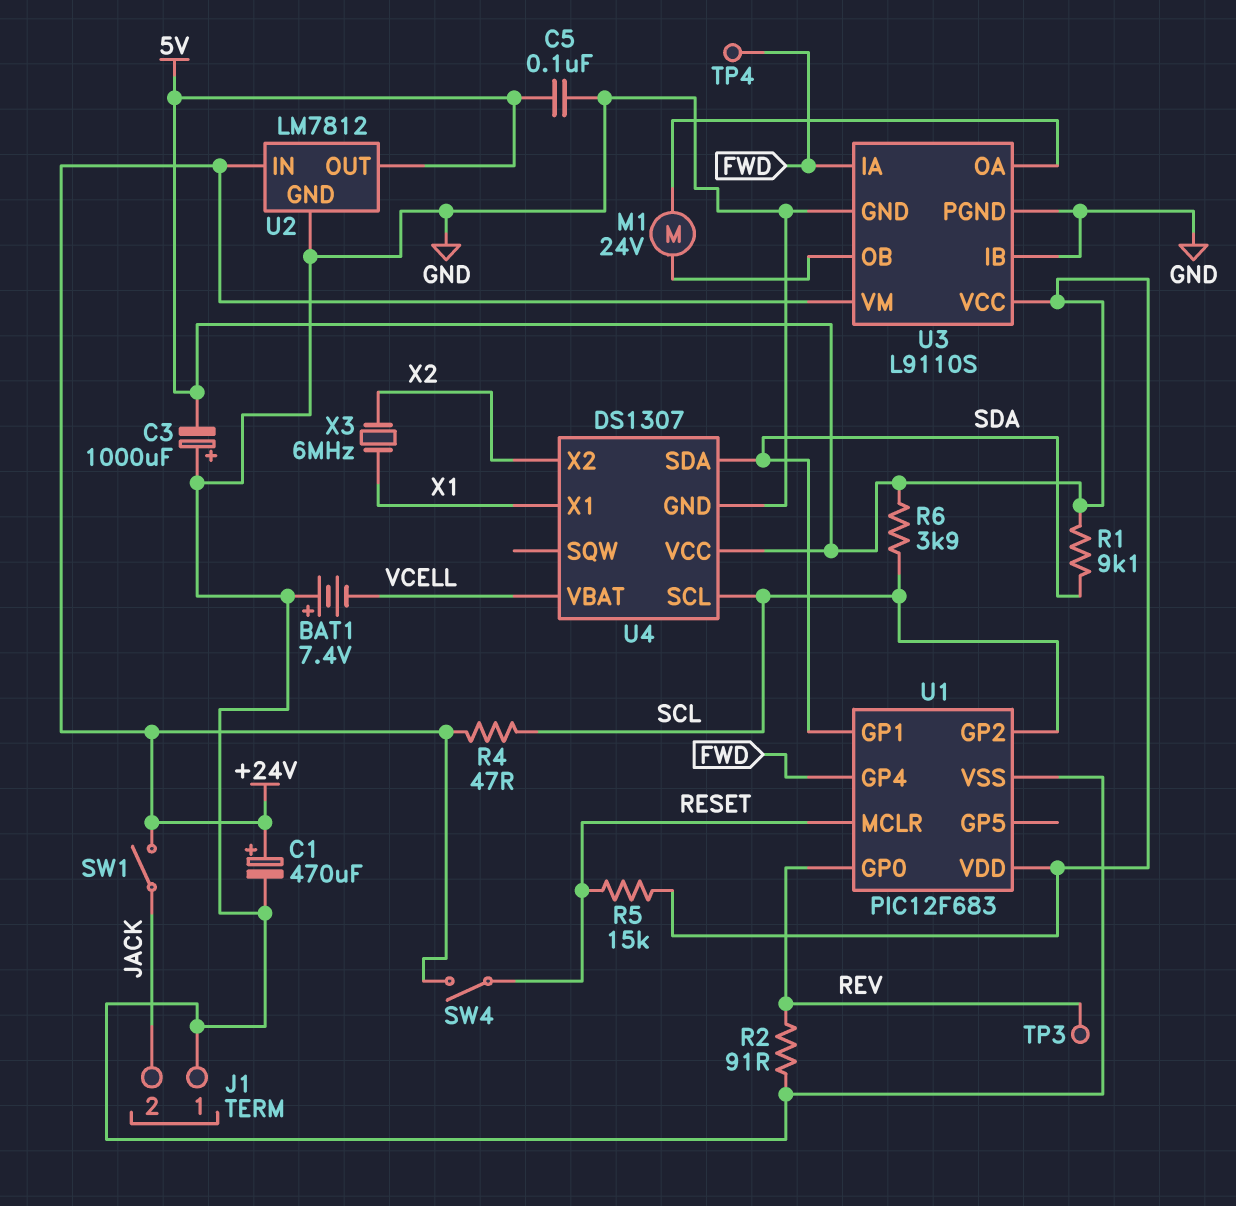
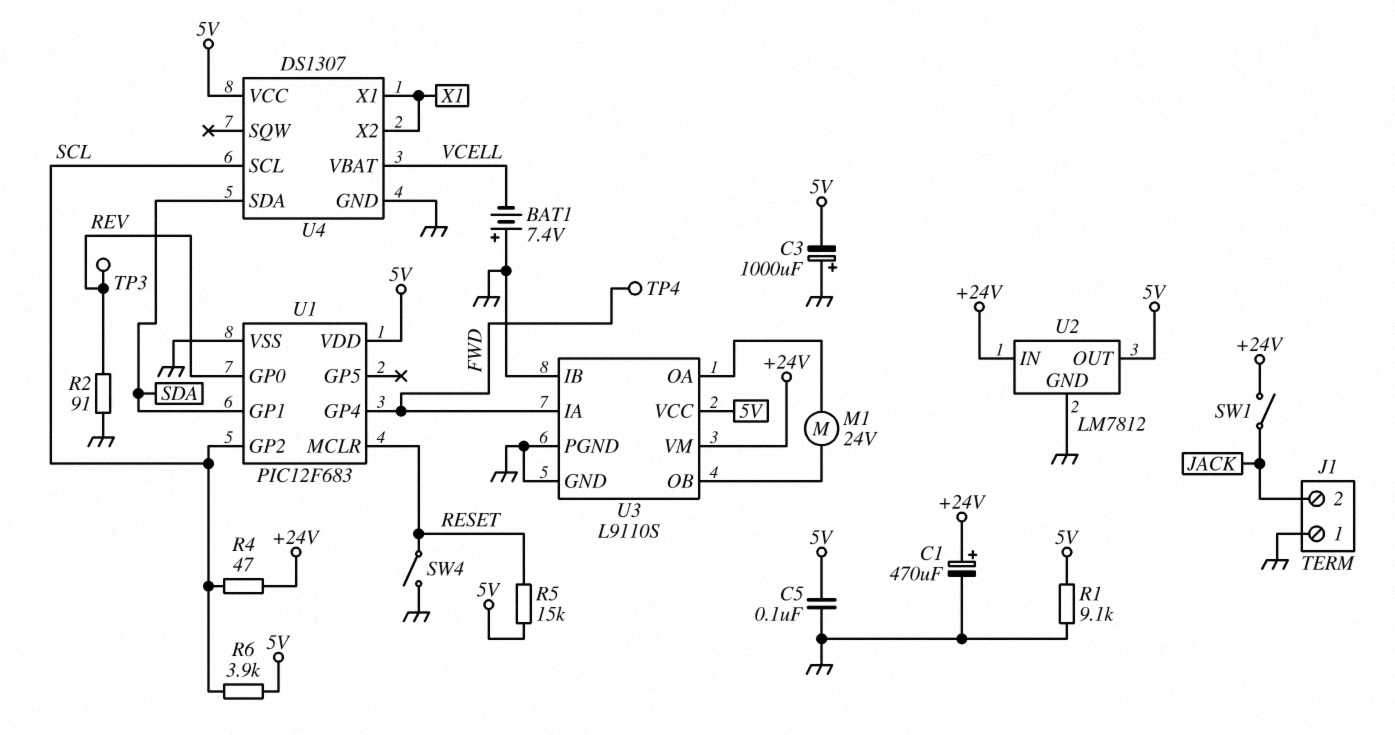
R1: 9.1k (5V, SDA) -> 9.1k (5V, GND)
SW4: switch (+24V, RESET) -> switch (GND, RESET)
U4 pin X2: X2 -> X1
X3: 6MHz (X1, X2) -> none

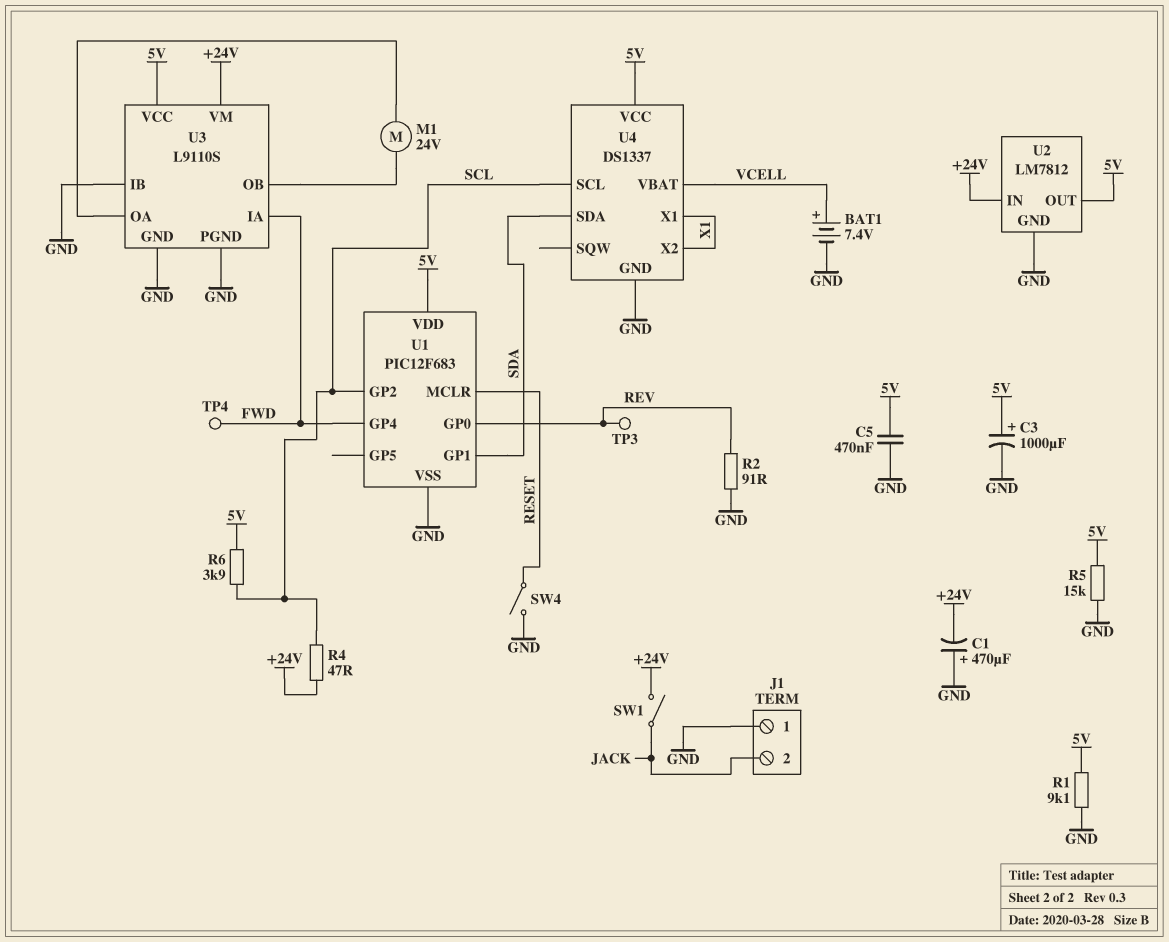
BAT1: 7.4V (plus GND, minus VCELL) -> 7.4V (plus VCELL, minus GND)
C1: 470uF (plus +24V, minus GND) -> 470uF (plus GND, minus +24V)
C3: 1000uF (plus GND, minus 5V) -> 1000uF (plus 5V, minus GND)
C5: 100nF (5V, GND) -> 470nF (5V, GND)
R5: 15k (5V, RESET) -> 15k (5V, GND)
U4: DS1307 -> DS1337

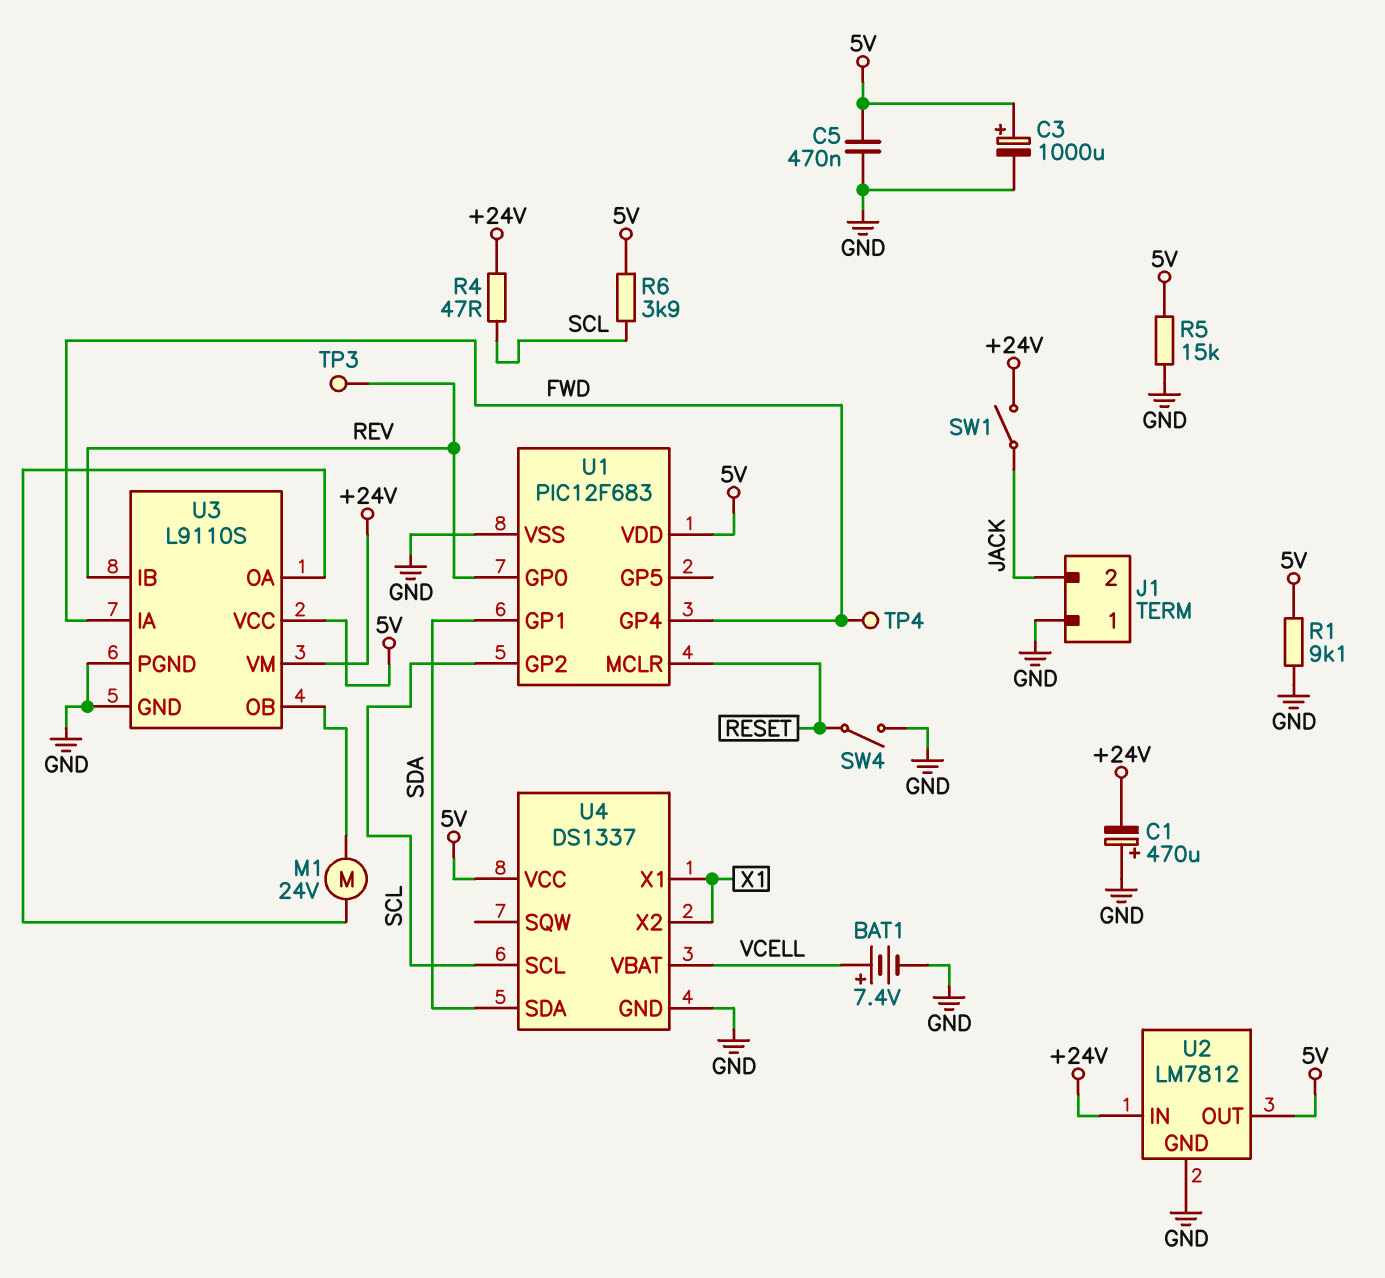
R2: 91 (GND, REV) -> none
U3 pin IB: GND -> REV

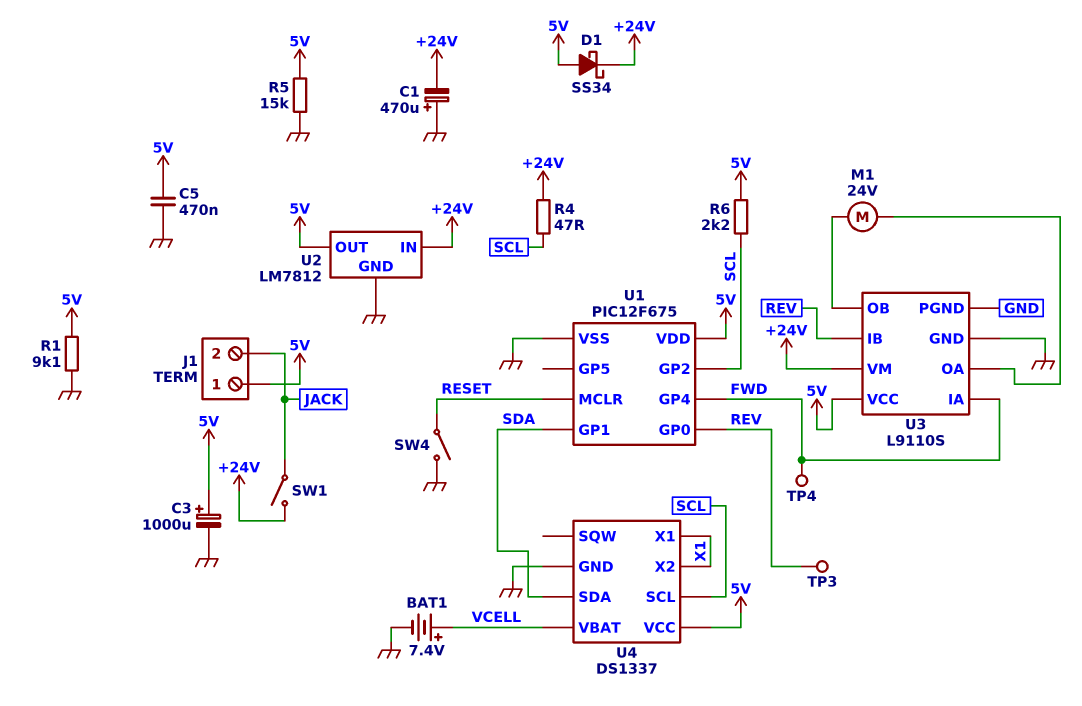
D1: none -> schottky SS34 (A 5V, K +24V)
J1 pin 1: GND -> 5V
R6: 3.9k (5V, SCL) -> 2.2k (5V, SCL)
U1: PIC12F683 -> PIC12F675

